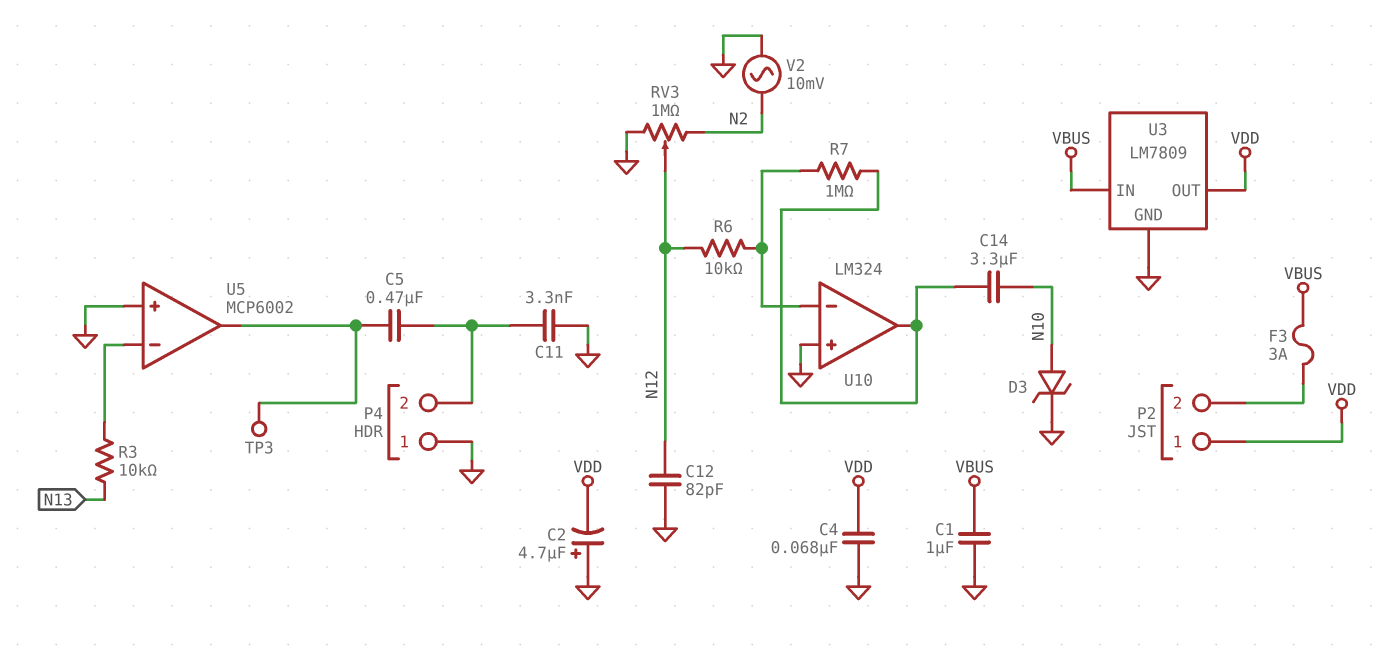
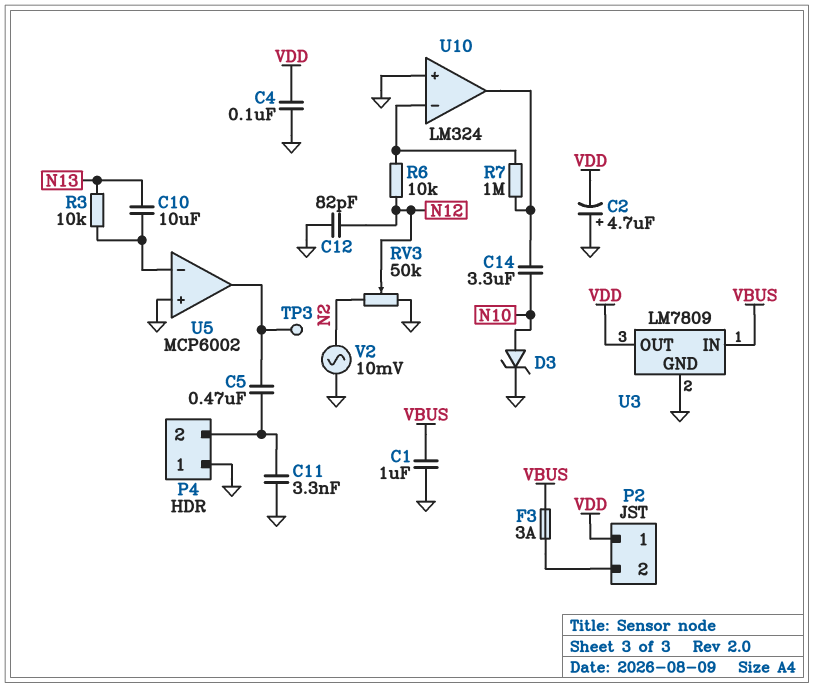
C4: 68nF (GND, VDD) -> 100nF (GND, VDD)
C10: none -> 10uF (N13, U5/in-)
RV3: 1M (GND, N2, wiper N12) -> 50k (GND, N2, wiper N12)

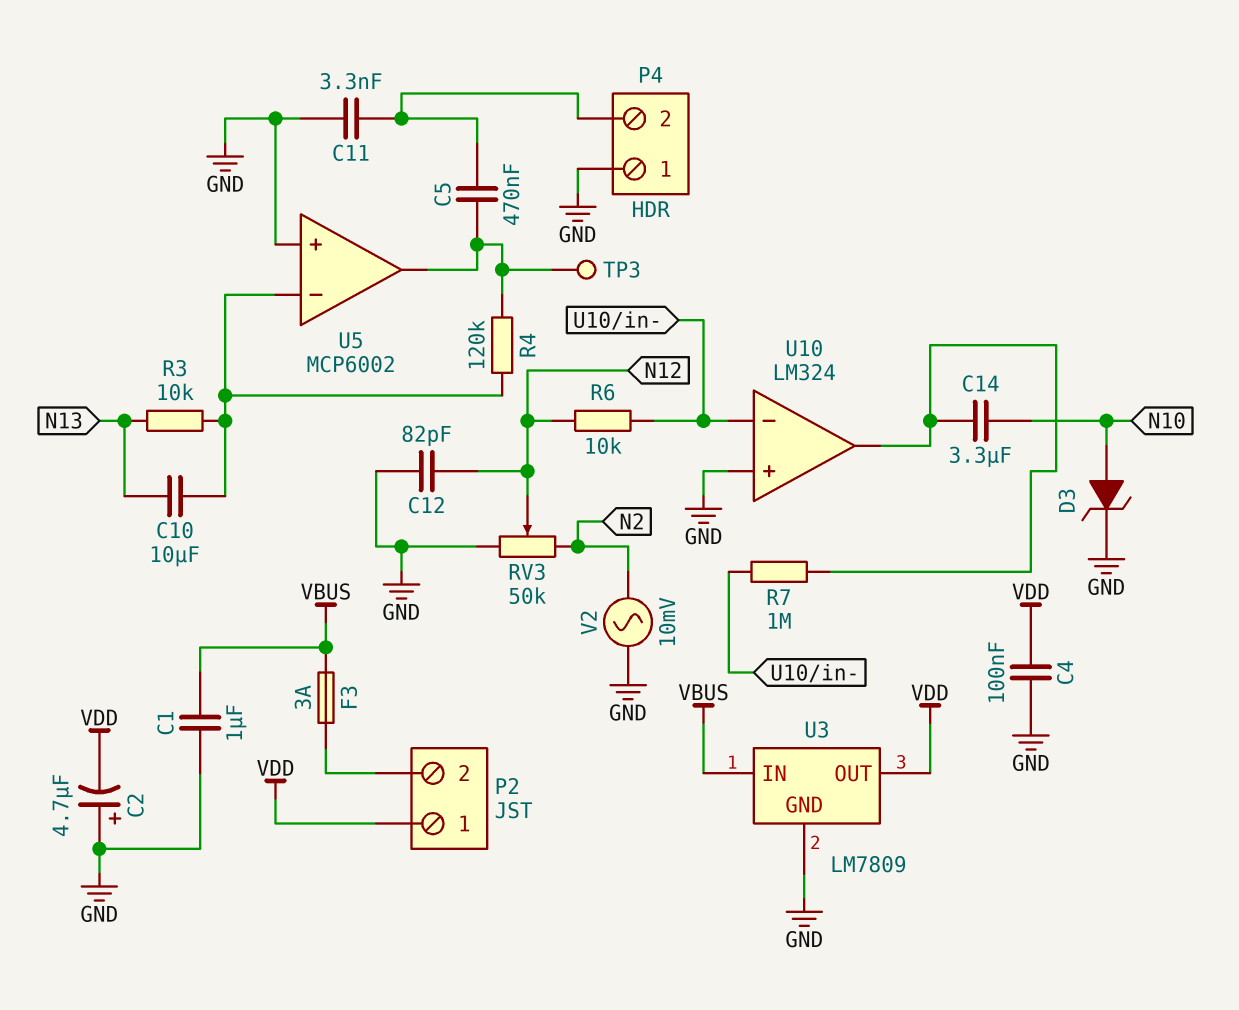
R4: none -> 120k (U5/in-, U5/out)

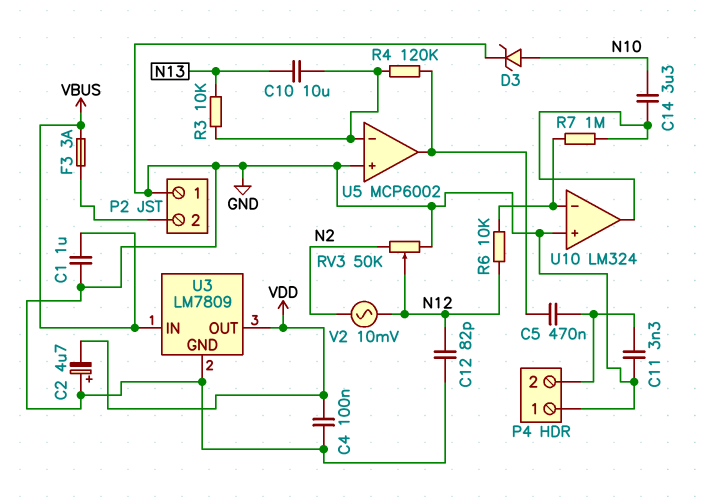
P2 pin 1: VDD -> GND
TP3: test point (U5/out) -> none
V2: AC 10mV (GND, N2) -> AC 10mV (N2, N12)

